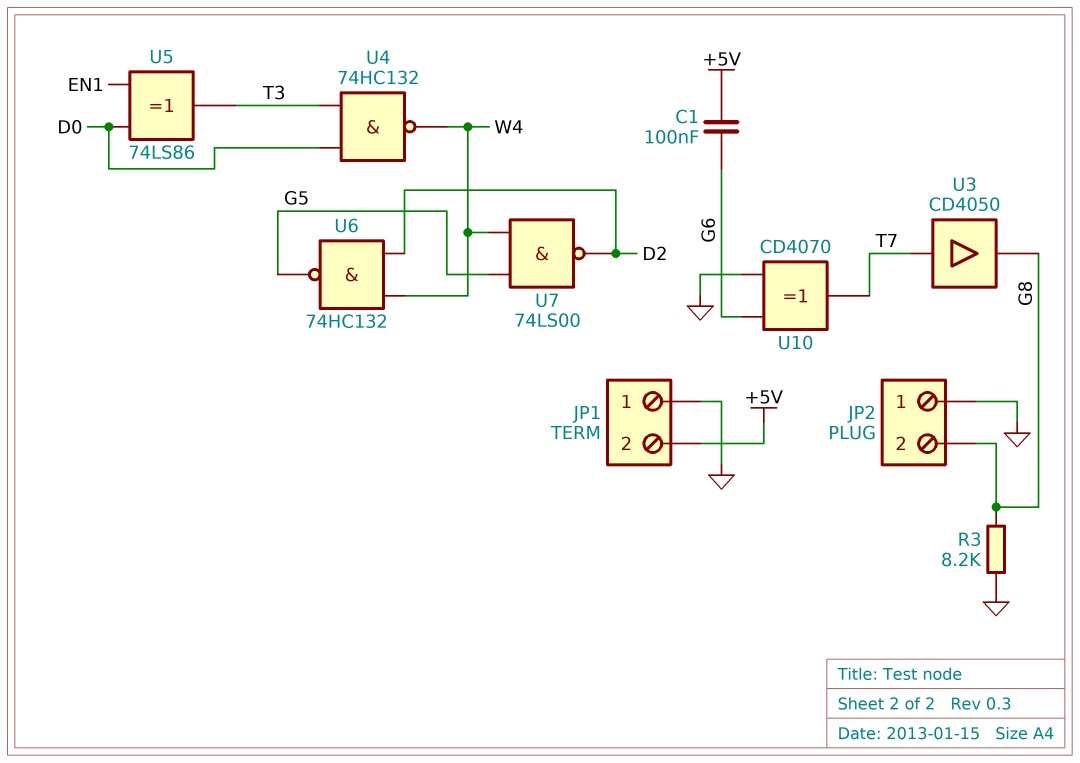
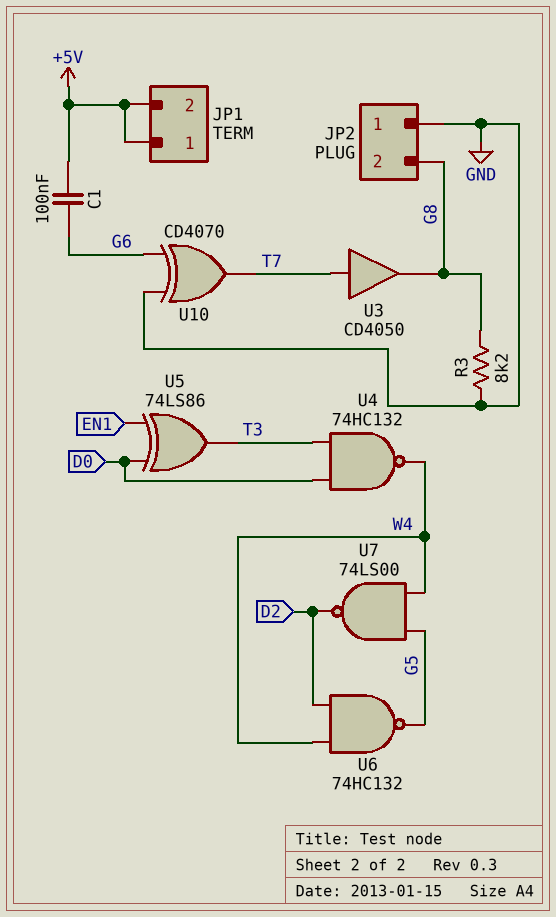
JP1 pin 1: GND -> +5V

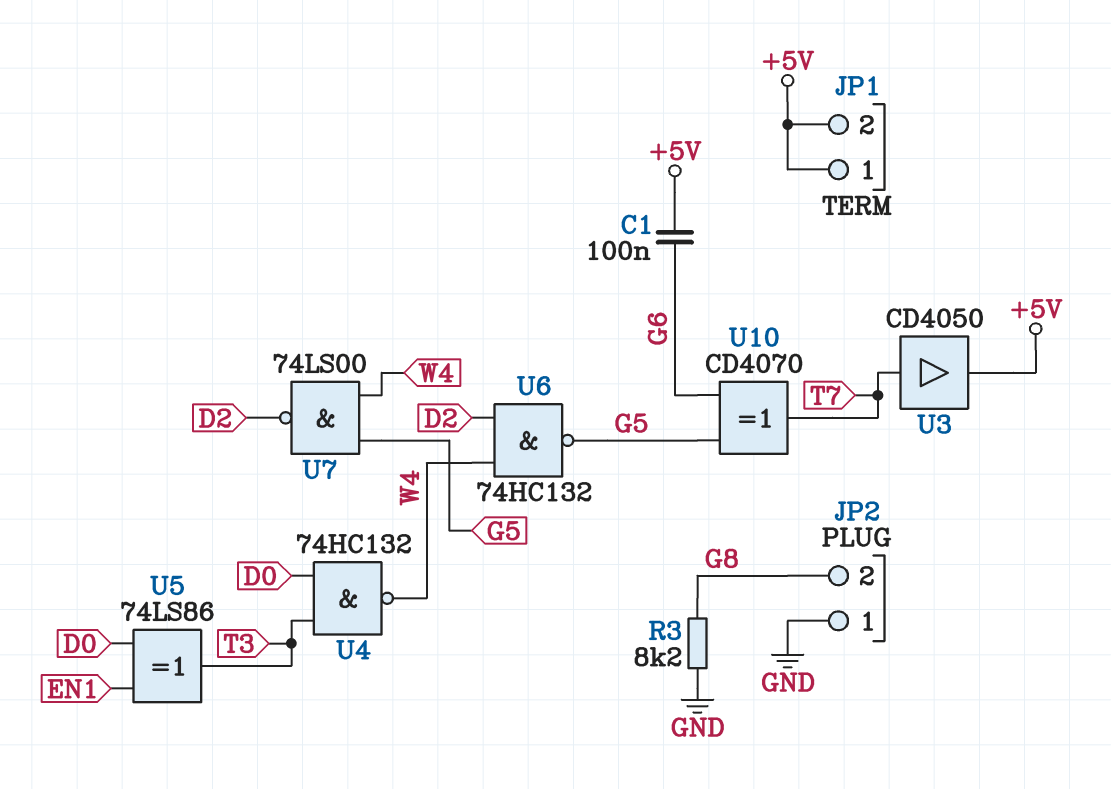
U3: buffer CD4050 (in T7, out G8) -> buffer CD4050 (in T7, out +5V)
U10: XOR CD4070 (in G6, in GND, out T7) -> XOR CD4070 (in G5, in G6, out T7)

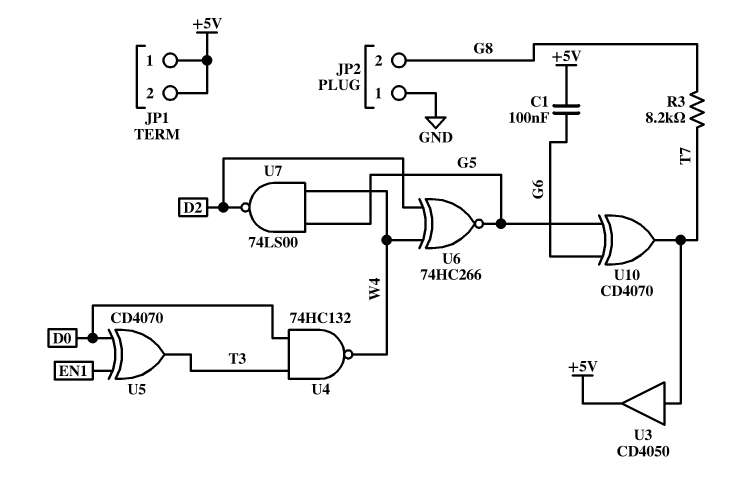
R3: 8.2k (G8, GND) -> 8.2k (G8, T7)
U5: XOR 74LS86 (in D0, in EN1, out T3) -> XOR CD4070 (in D0, in EN1, out T3)
U6: NAND 74HC132 (in D2, in W4, out G5) -> XNOR 74HC266 (in D2, in W4, out G5)

